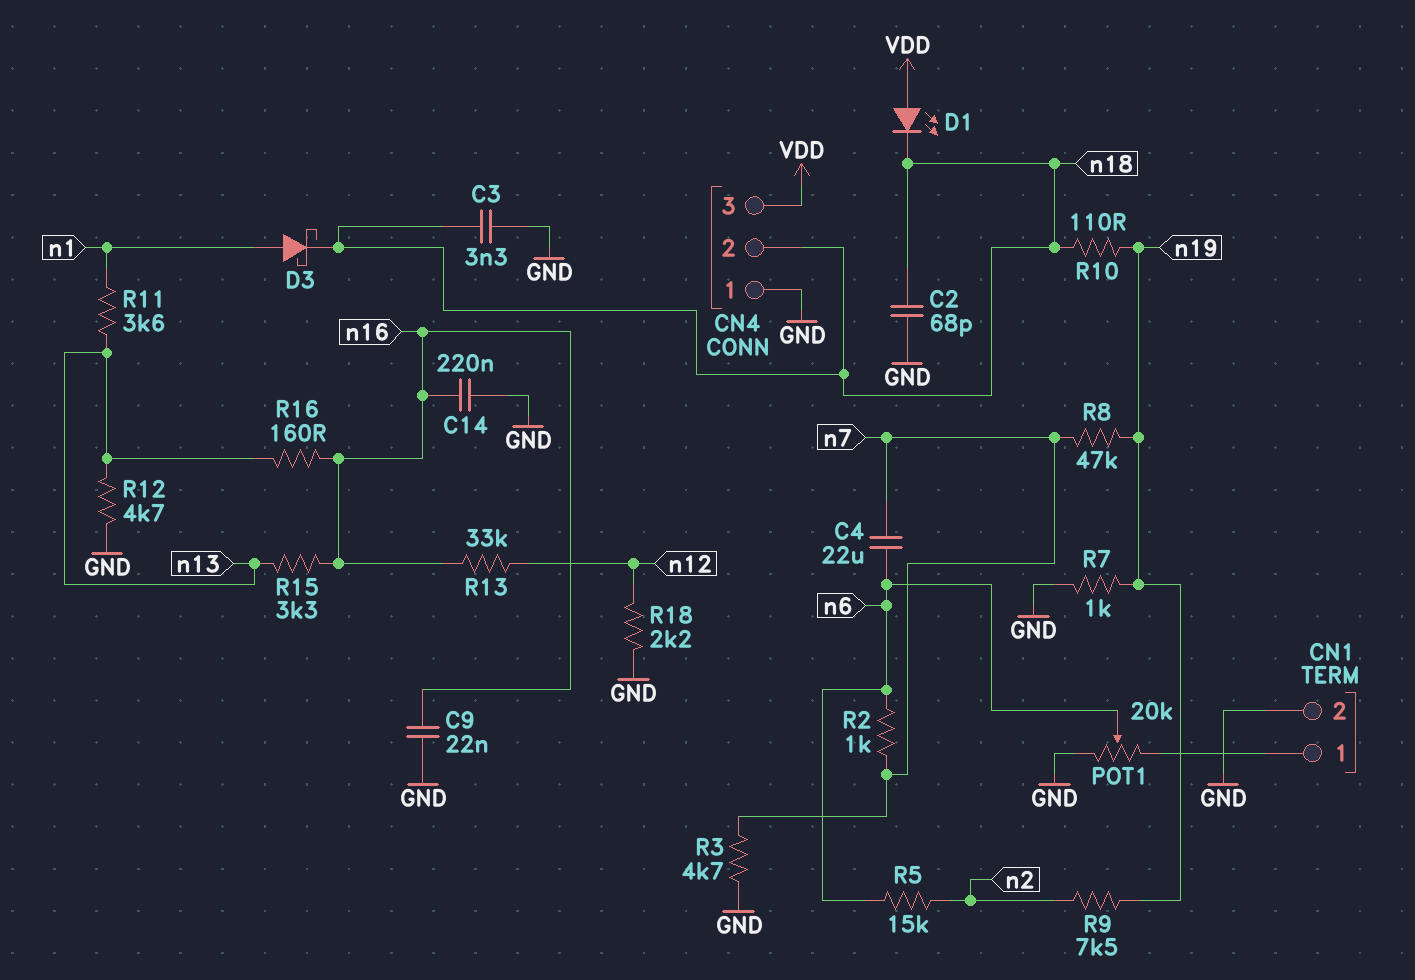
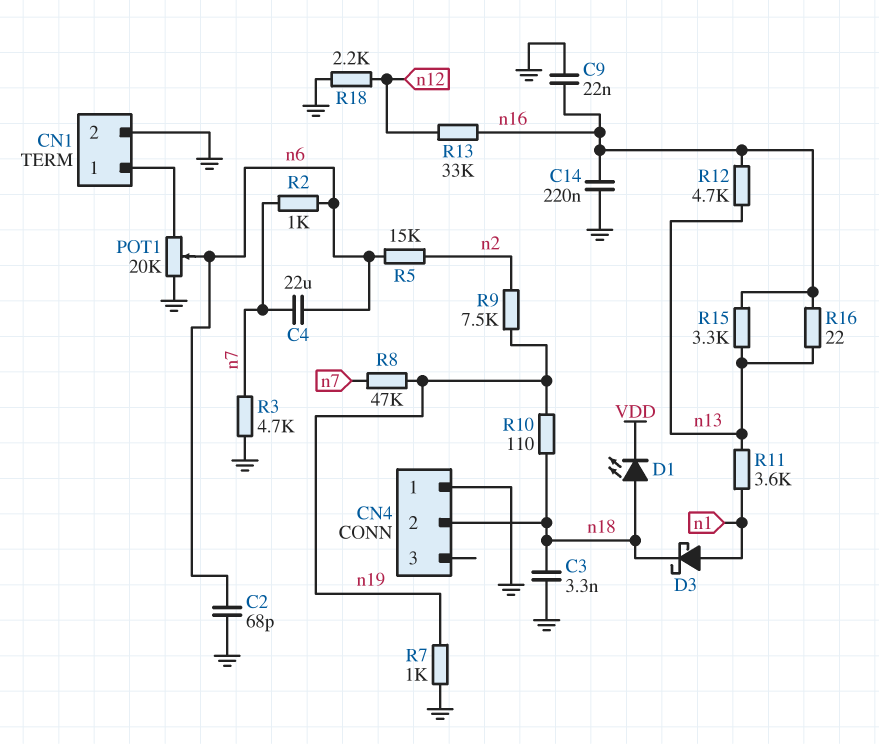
C2: 68pF (GND, n18) -> 68pF (GND, n6)
CN4 pin 3: VDD -> none
D1: LED (A VDD, K n18) -> LED (A n18, K VDD)
R12: 4.7k (GND, n13) -> 4.7k (n13, n16)
R16: 160 (n13, n16) -> 22 (n13, n16)

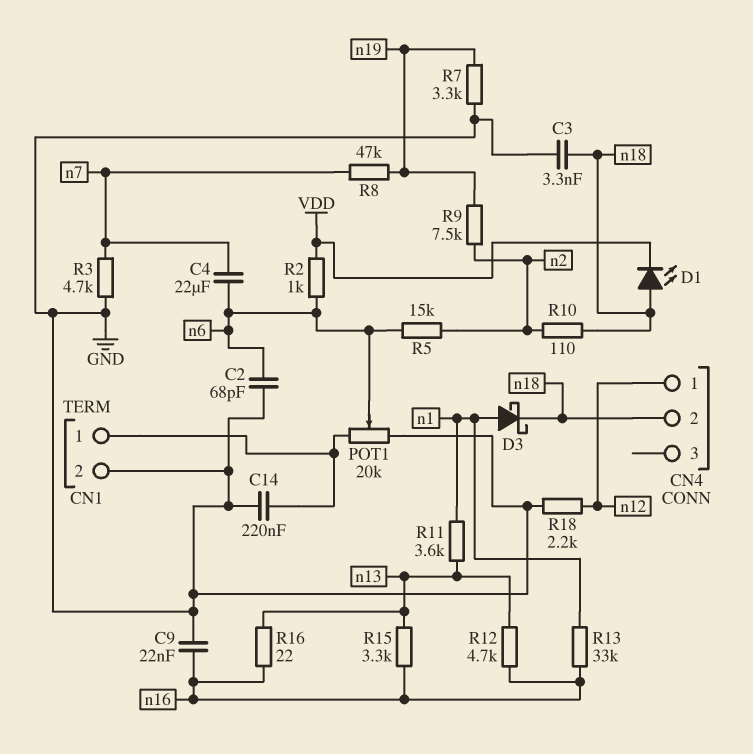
C14: 220nF (GND, n16) -> 220nF (CN1/1, GND)
CN4 pin 1: GND -> n12
R2: 1k (n6, n7) -> 1k (VDD, n6)
R7: 1k (GND, n19) -> 3.3k (GND, n19)
R10: 110 (n18, n19) -> 110 (n2, n18)
R13: 33k (n12, n16) -> 33k (n1, n16)

